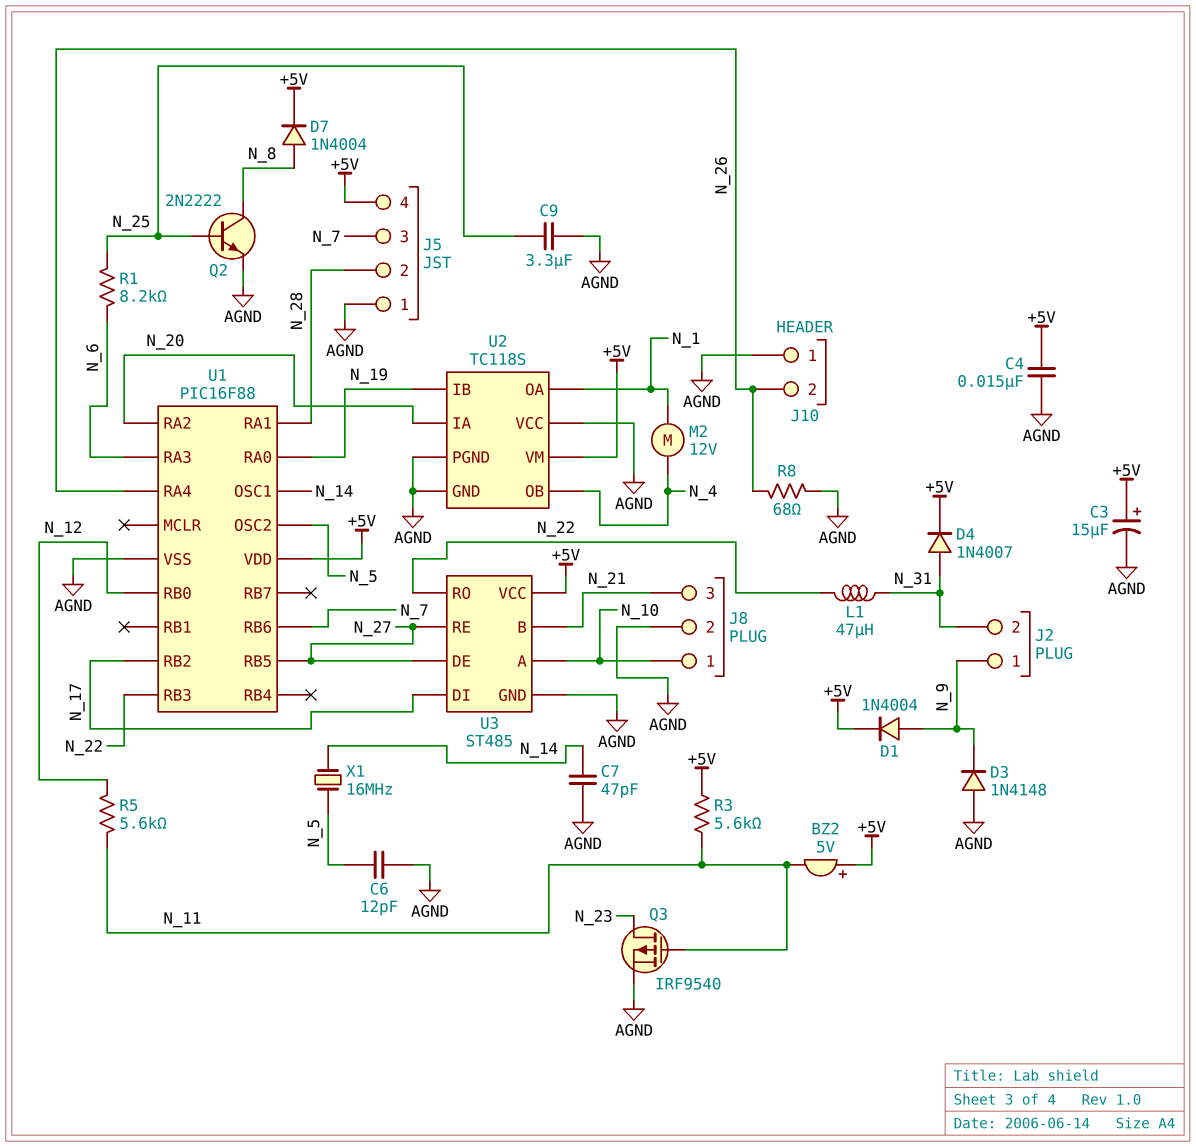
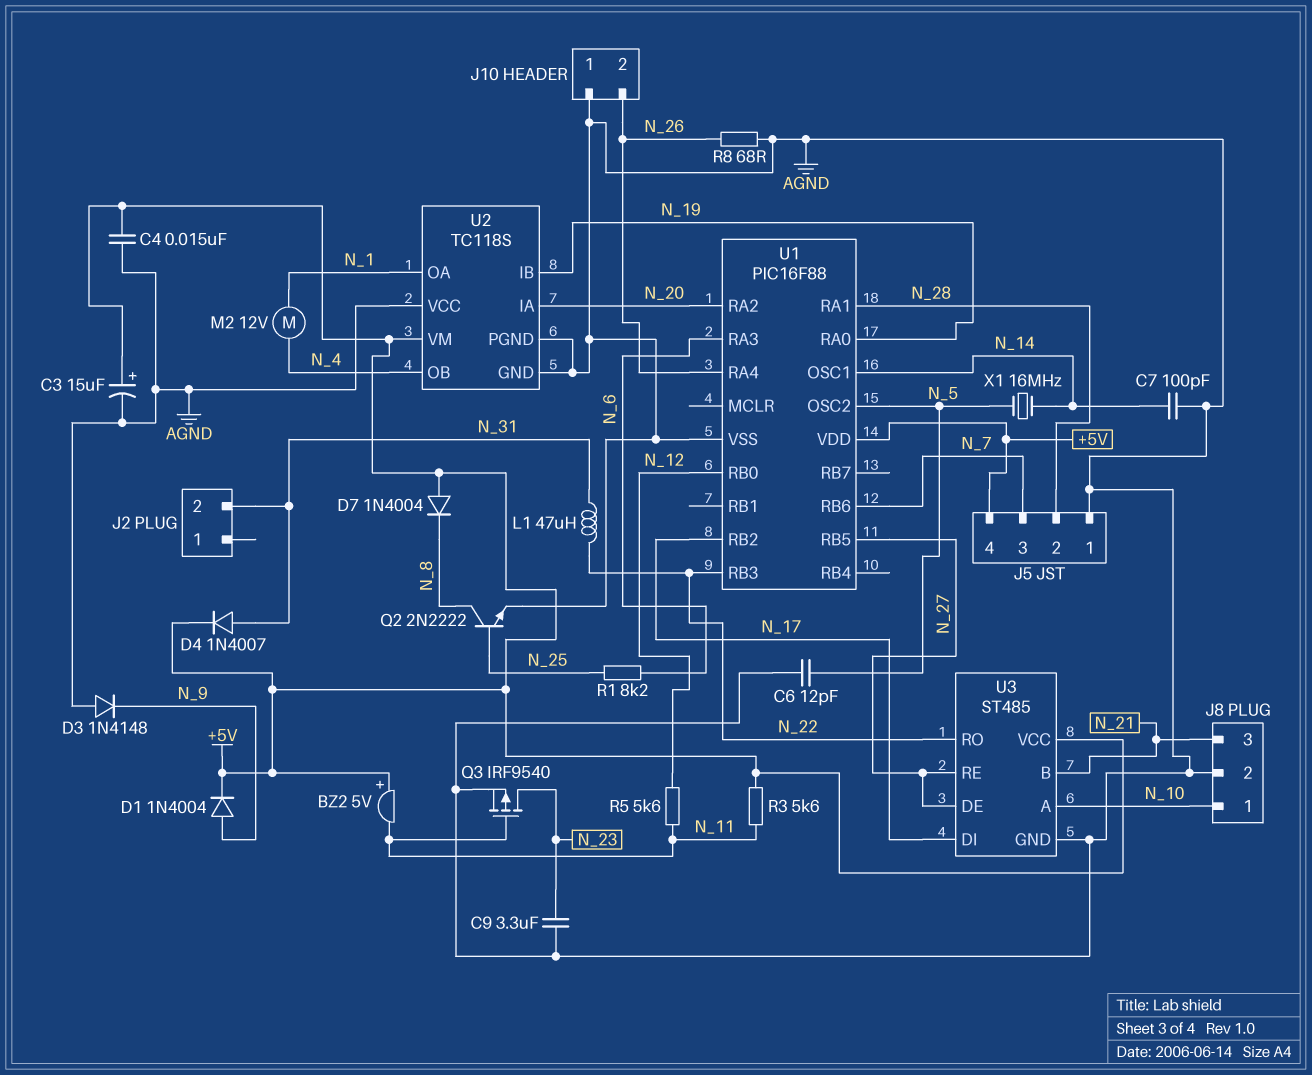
C7: 47pF (AGND, N_14) -> 100pF (AGND, N_14)
C9: 3.3uF (AGND, N_25) -> 3.3uF (AGND, N_23)
D7: diode 1N4004 (A N_8, K +5V) -> diode 1N4004 (A +5V, K N_8)
J2 pin 1: N_9 -> none

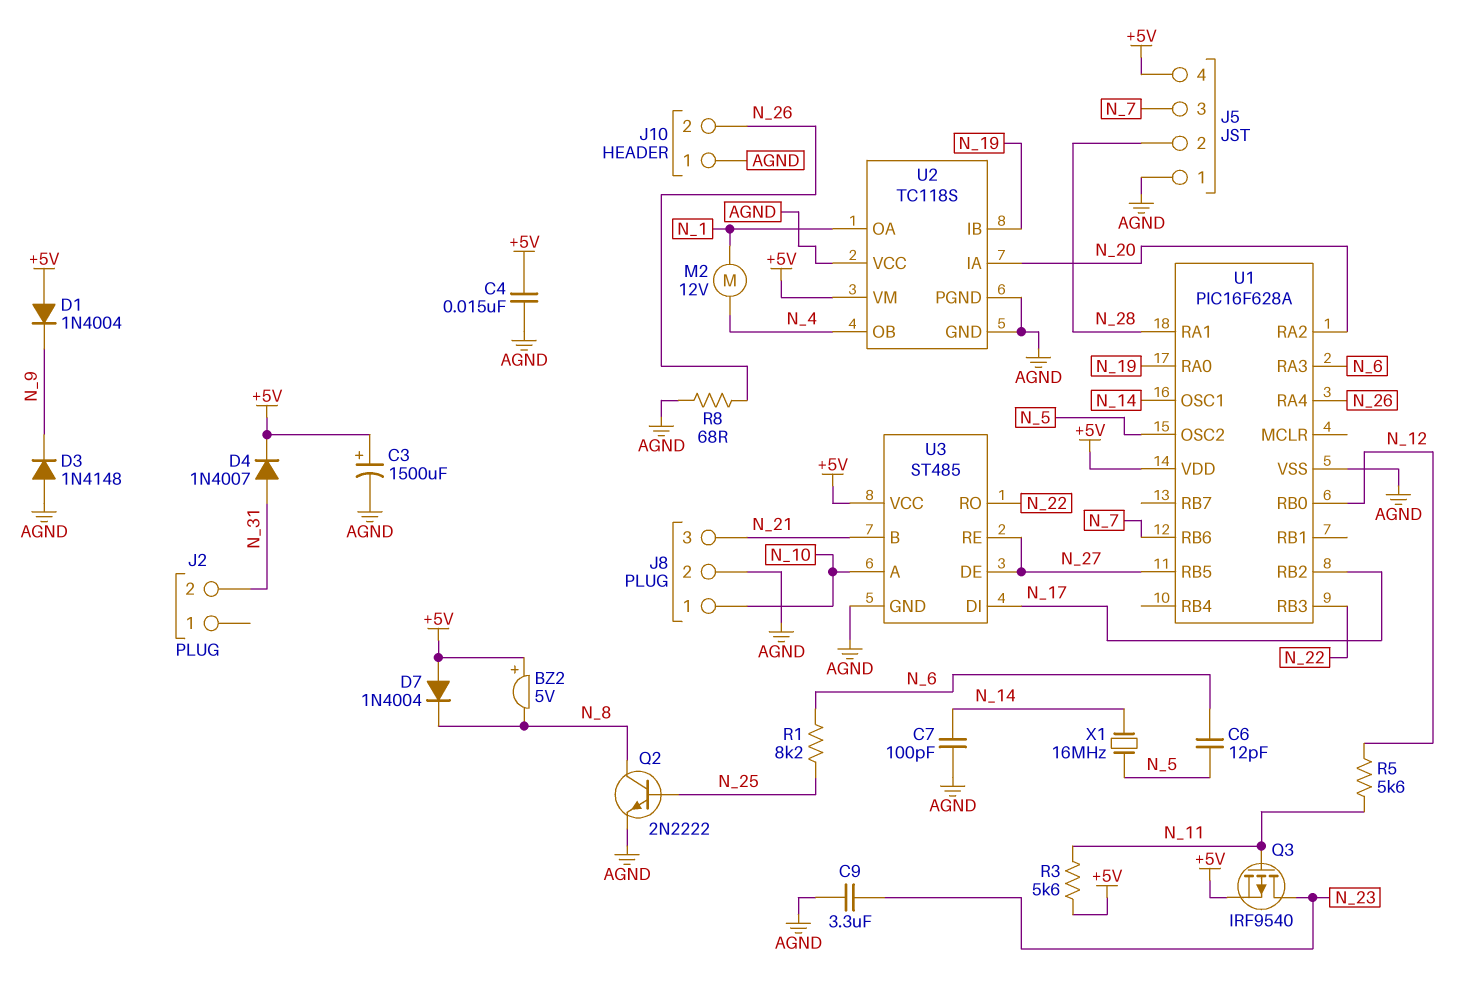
BZ2: buzzer 5V (plus +5V, minus N_11) -> buzzer 5V (plus +5V, minus N_8)
C3: 15uF (plus +5V, minus AGND) -> 1500uF (plus +5V, minus AGND)
C6: 12pF (AGND, N_5) -> 12pF (N_5, N_6)
D1: diode 1N4004 (A N_9, K +5V) -> diode 1N4004 (A +5V, K N_9)
L1: 47uH (N_22, N_31) -> none
Q3: PMOS IRF9540 (G N_11, D N_23, S AGND) -> PMOS IRF9540 (G N_11, D N_23, S +5V)
U1: PIC16F88 -> PIC16F628A

